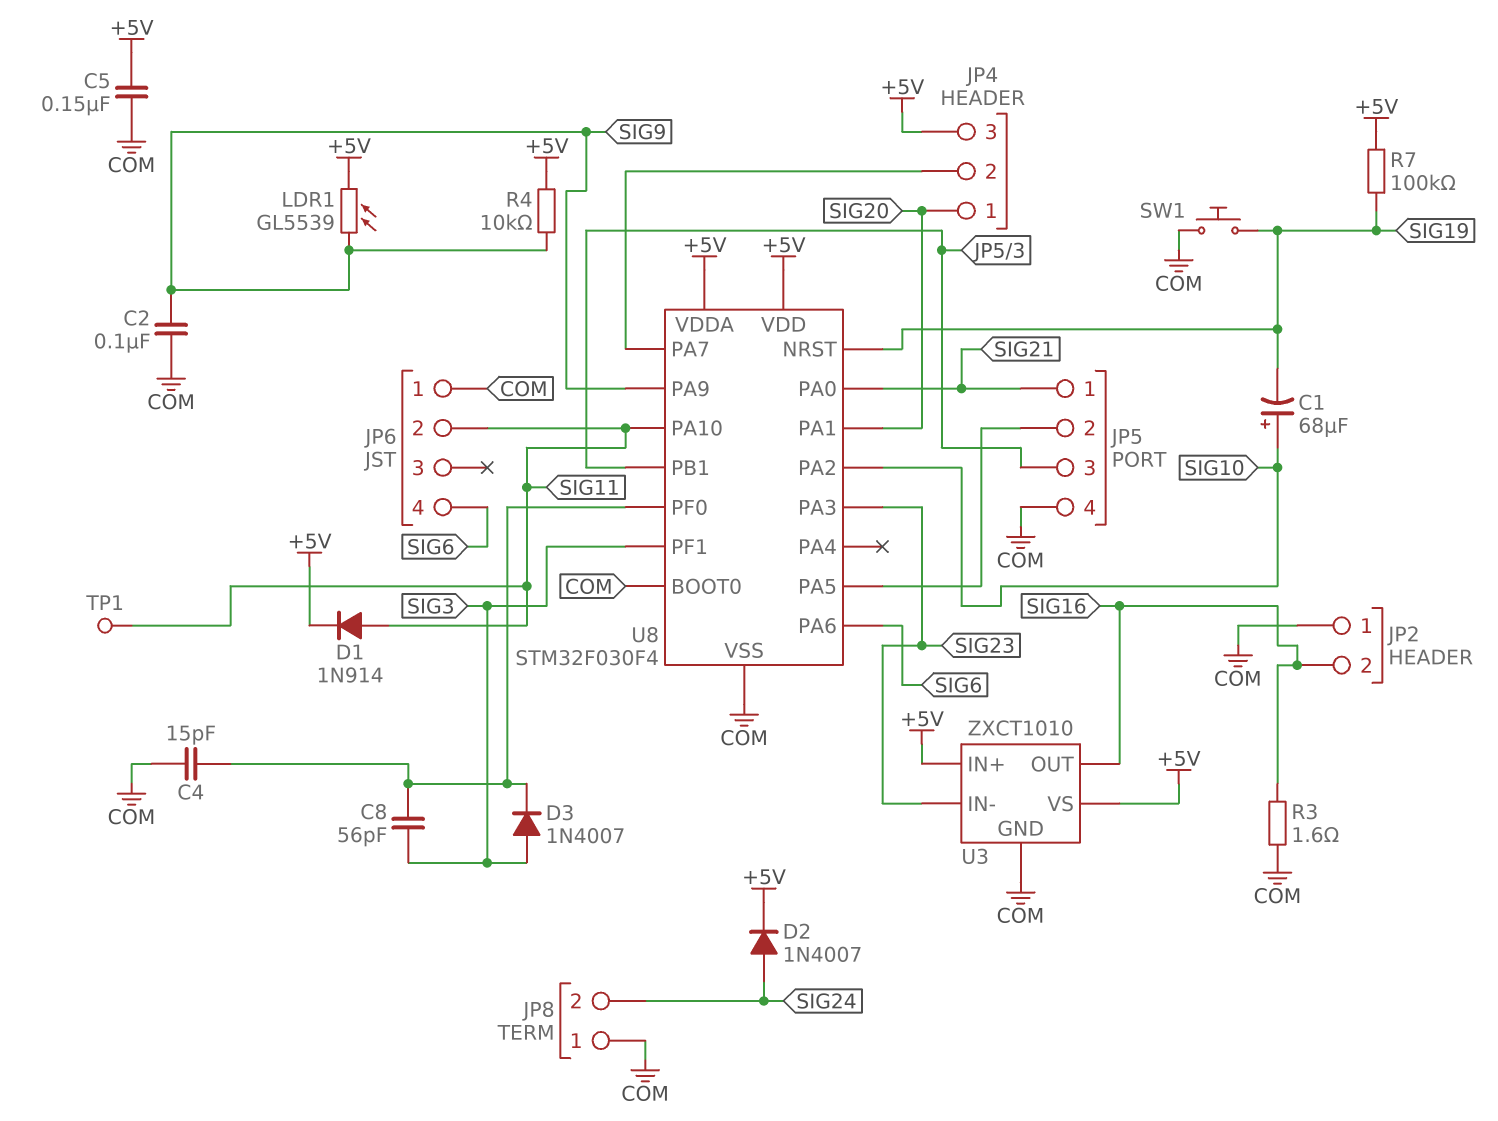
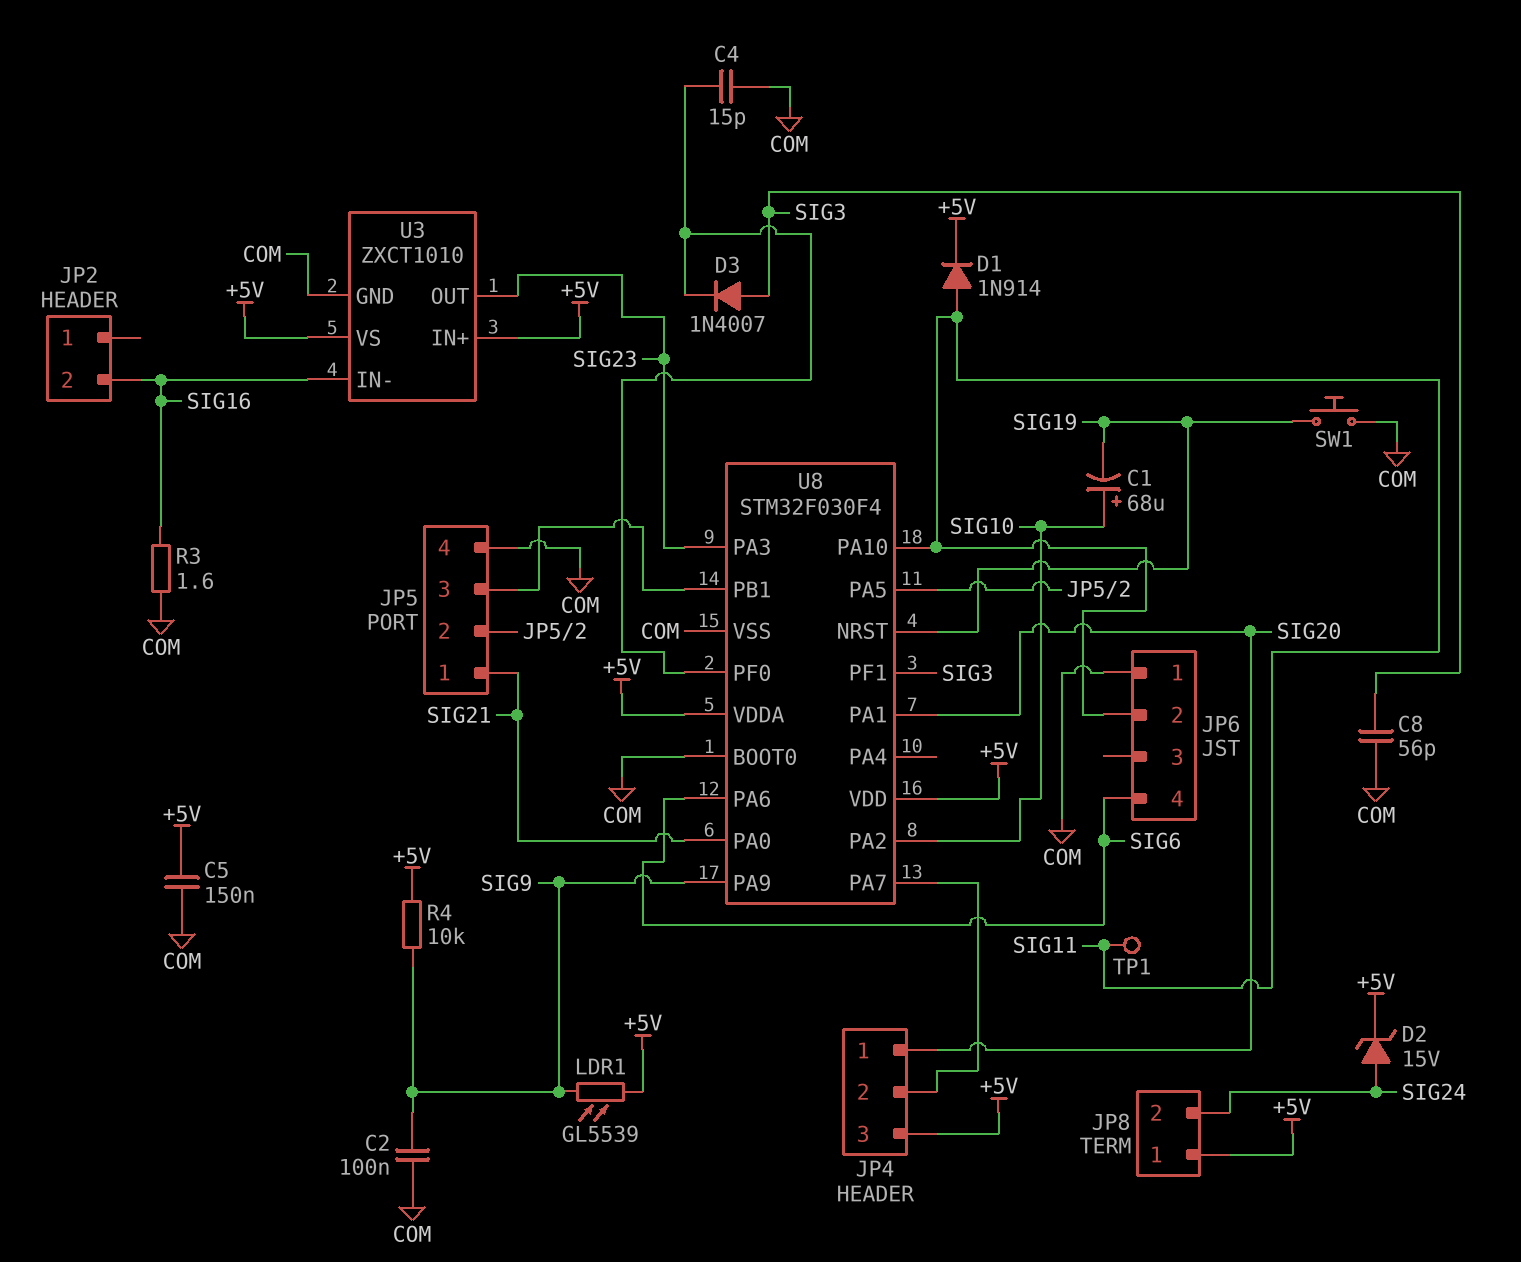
C8: 56pF (SIG3, U8/PF0) -> 56pF (COM, SIG3)
D2: diode 1N4007 (A SIG24, K +5V) -> zener 15V (A SIG24, K +5V)
JP2 pin 1: COM -> none
JP8 pin 1: COM -> +5V
R7: 100k (+5V, SIG19) -> none
U3 pin IN-: SIG23 -> SIG16
U3 pin OUT: SIG16 -> SIG23

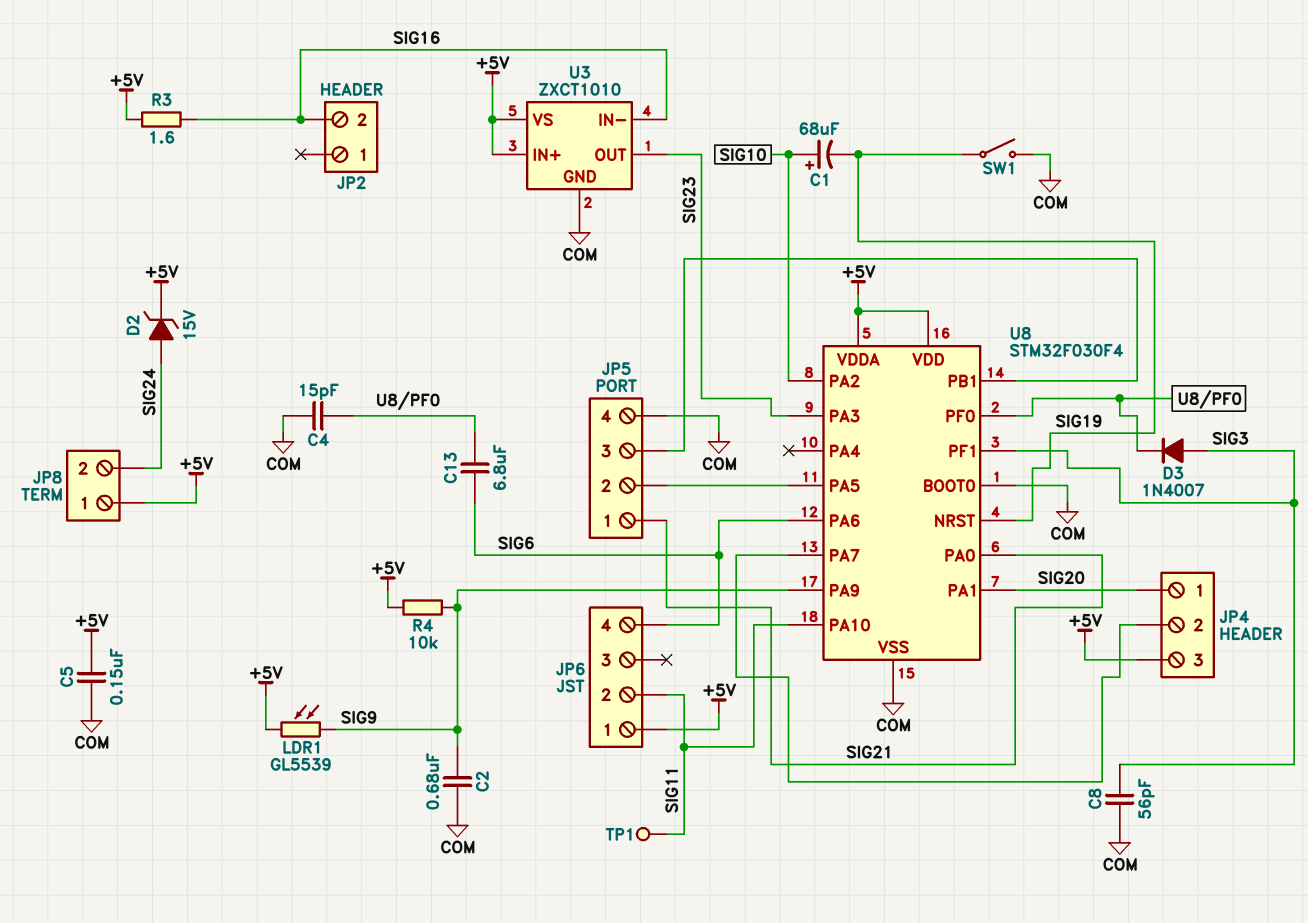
C2: 100nF (COM, SIG9) -> 680nF (COM, SIG9)
C13: none -> 6.8uF (SIG6, U8/PF0)
D1: diode 1N914 (A SIG11, K +5V) -> none
JP6 pin 1: COM -> +5V
R3: 1.6 (COM, SIG16) -> 1.6 (+5V, SIG16)
SW1: button (COM, SIG19) -> switch (COM, SIG19)

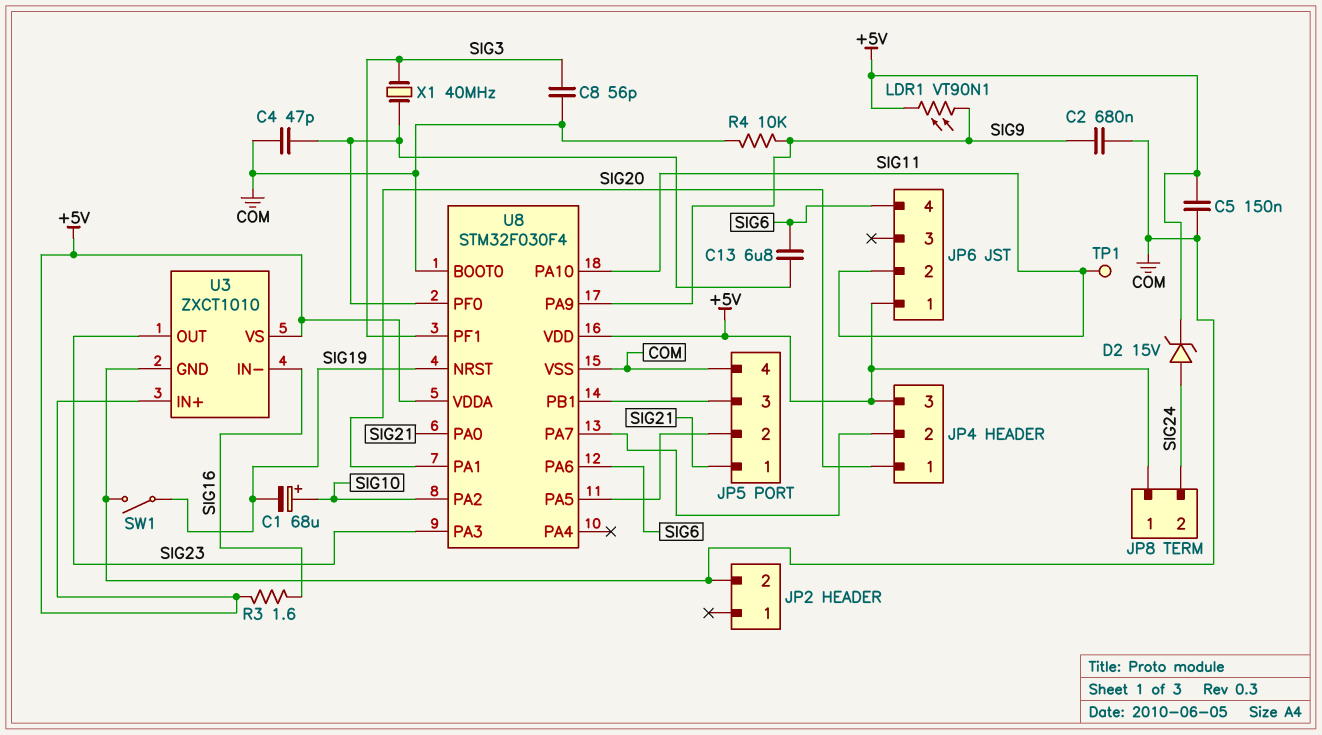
C4: 15pF (COM, U8/PF0) -> 47pF (COM, U8/PF0)
D3: diode 1N4007 (A SIG3, K U8/PF0) -> none
JP2 pin 2: SIG16 -> COM
LDR1: GL5539 (+5V, SIG9) -> VT90N1 (+5V, SIG9)
R4: 10k (+5V, SIG9) -> 10k (COM, SIG9)
X1: none -> 40MHz (SIG3, U8/PF0)

